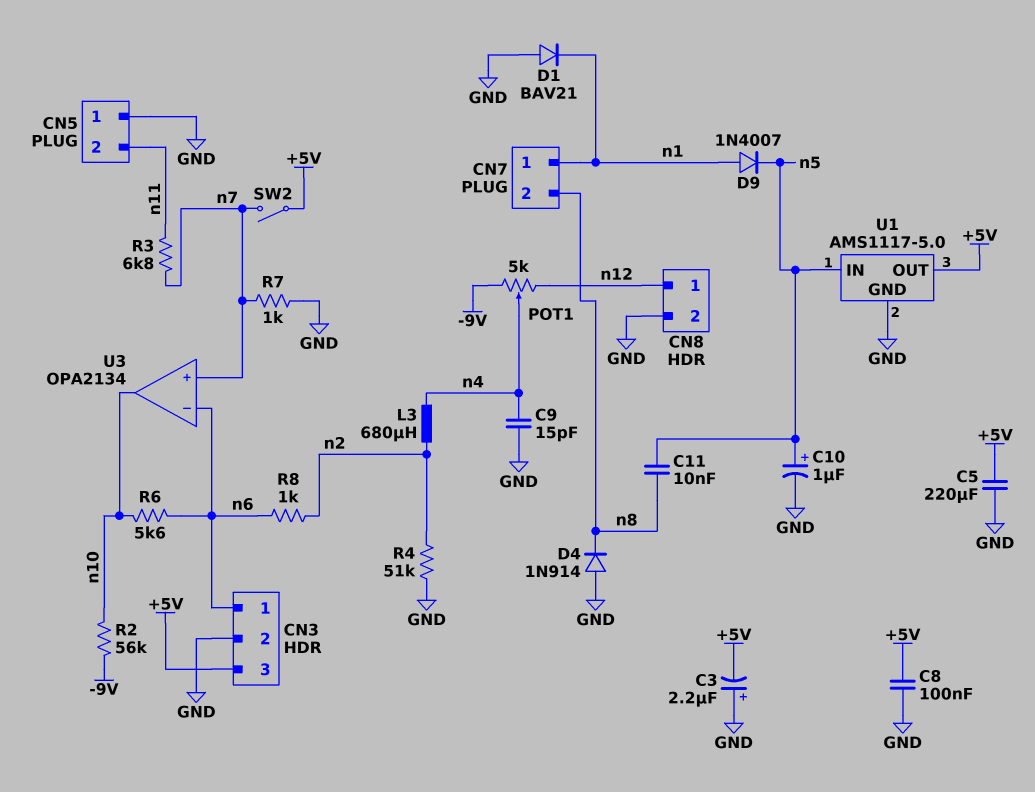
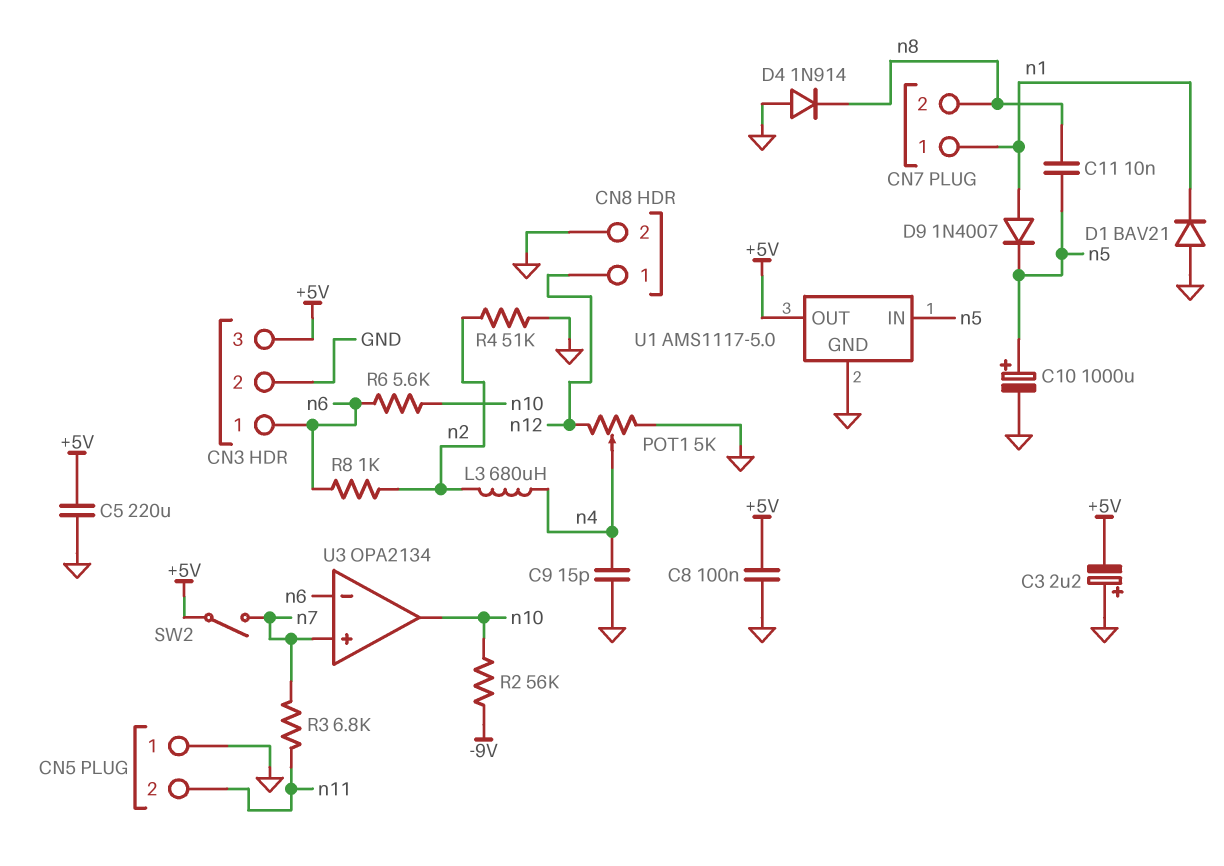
C10: 1uF (plus n5, minus GND) -> 1000uF (plus n5, minus GND)
POT1: 5k (-9V, n12, wiper n4) -> 5k (GND, n12, wiper n4)
R7: 1k (GND, n7) -> none

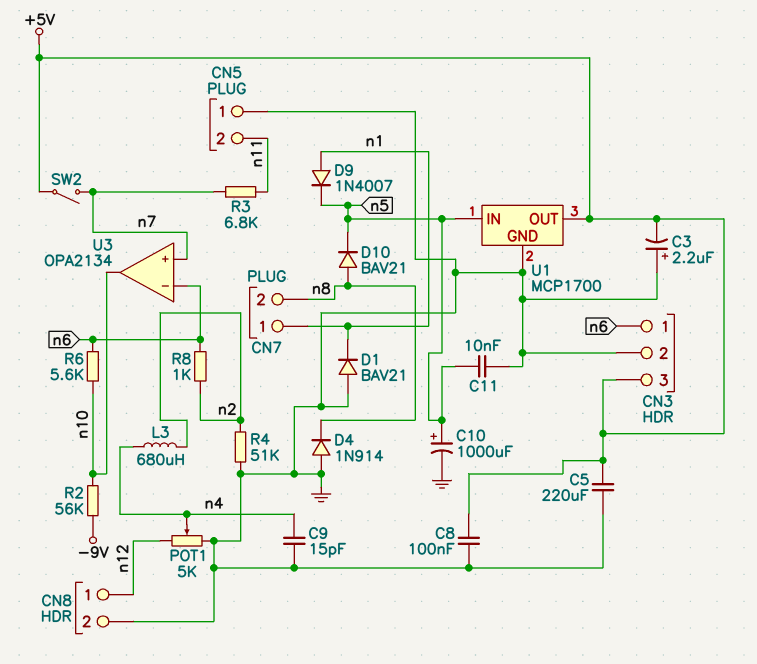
C11: 10nF (n5, n8) -> 10nF (GND, n5)
D10: none -> diode BAV21 (A n8, K n5)
U1: AMS1117-5.0 -> MCP1700

